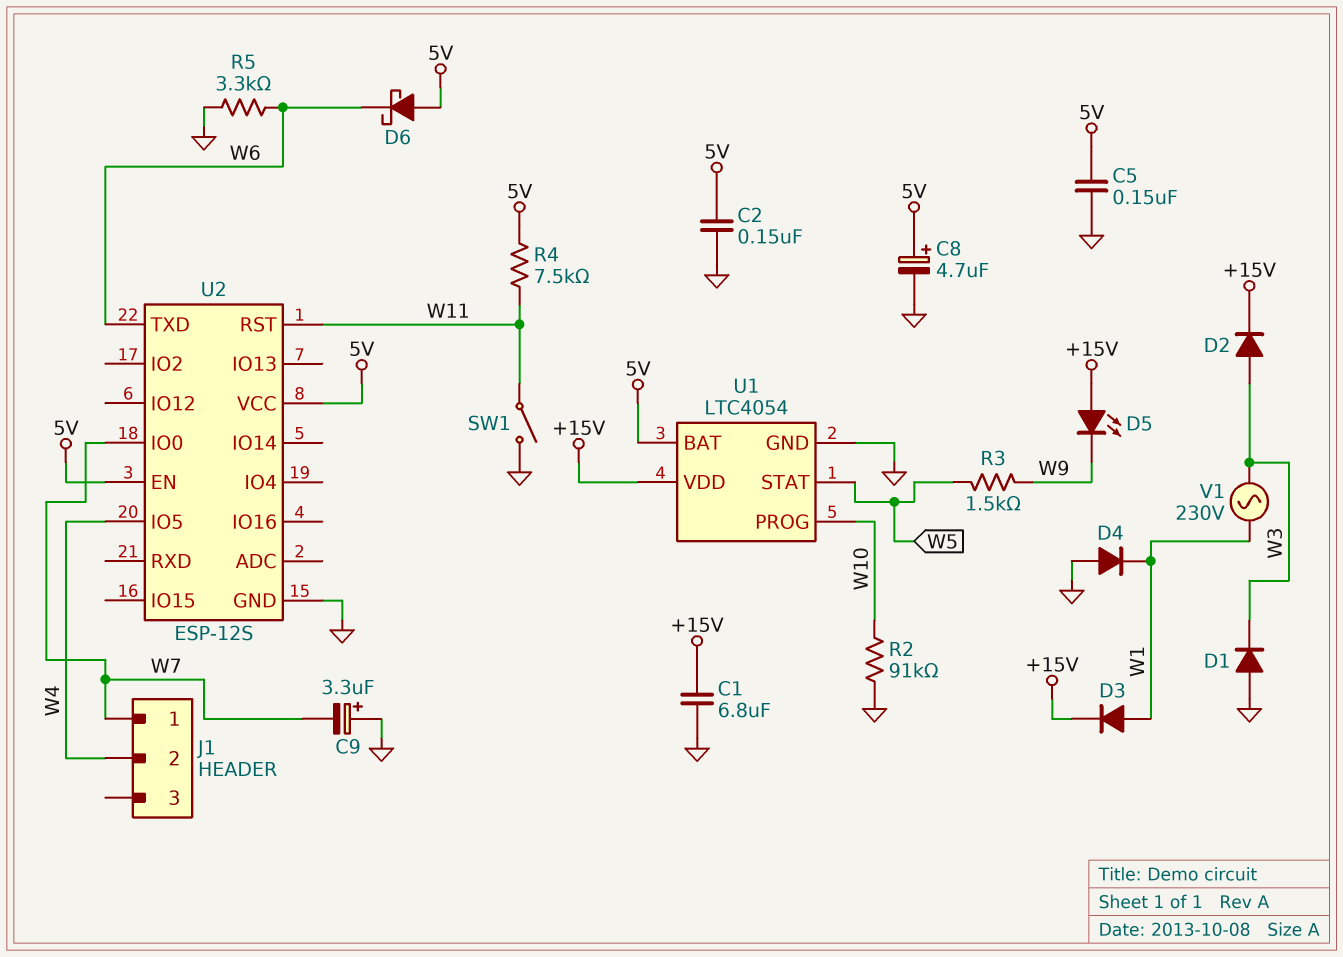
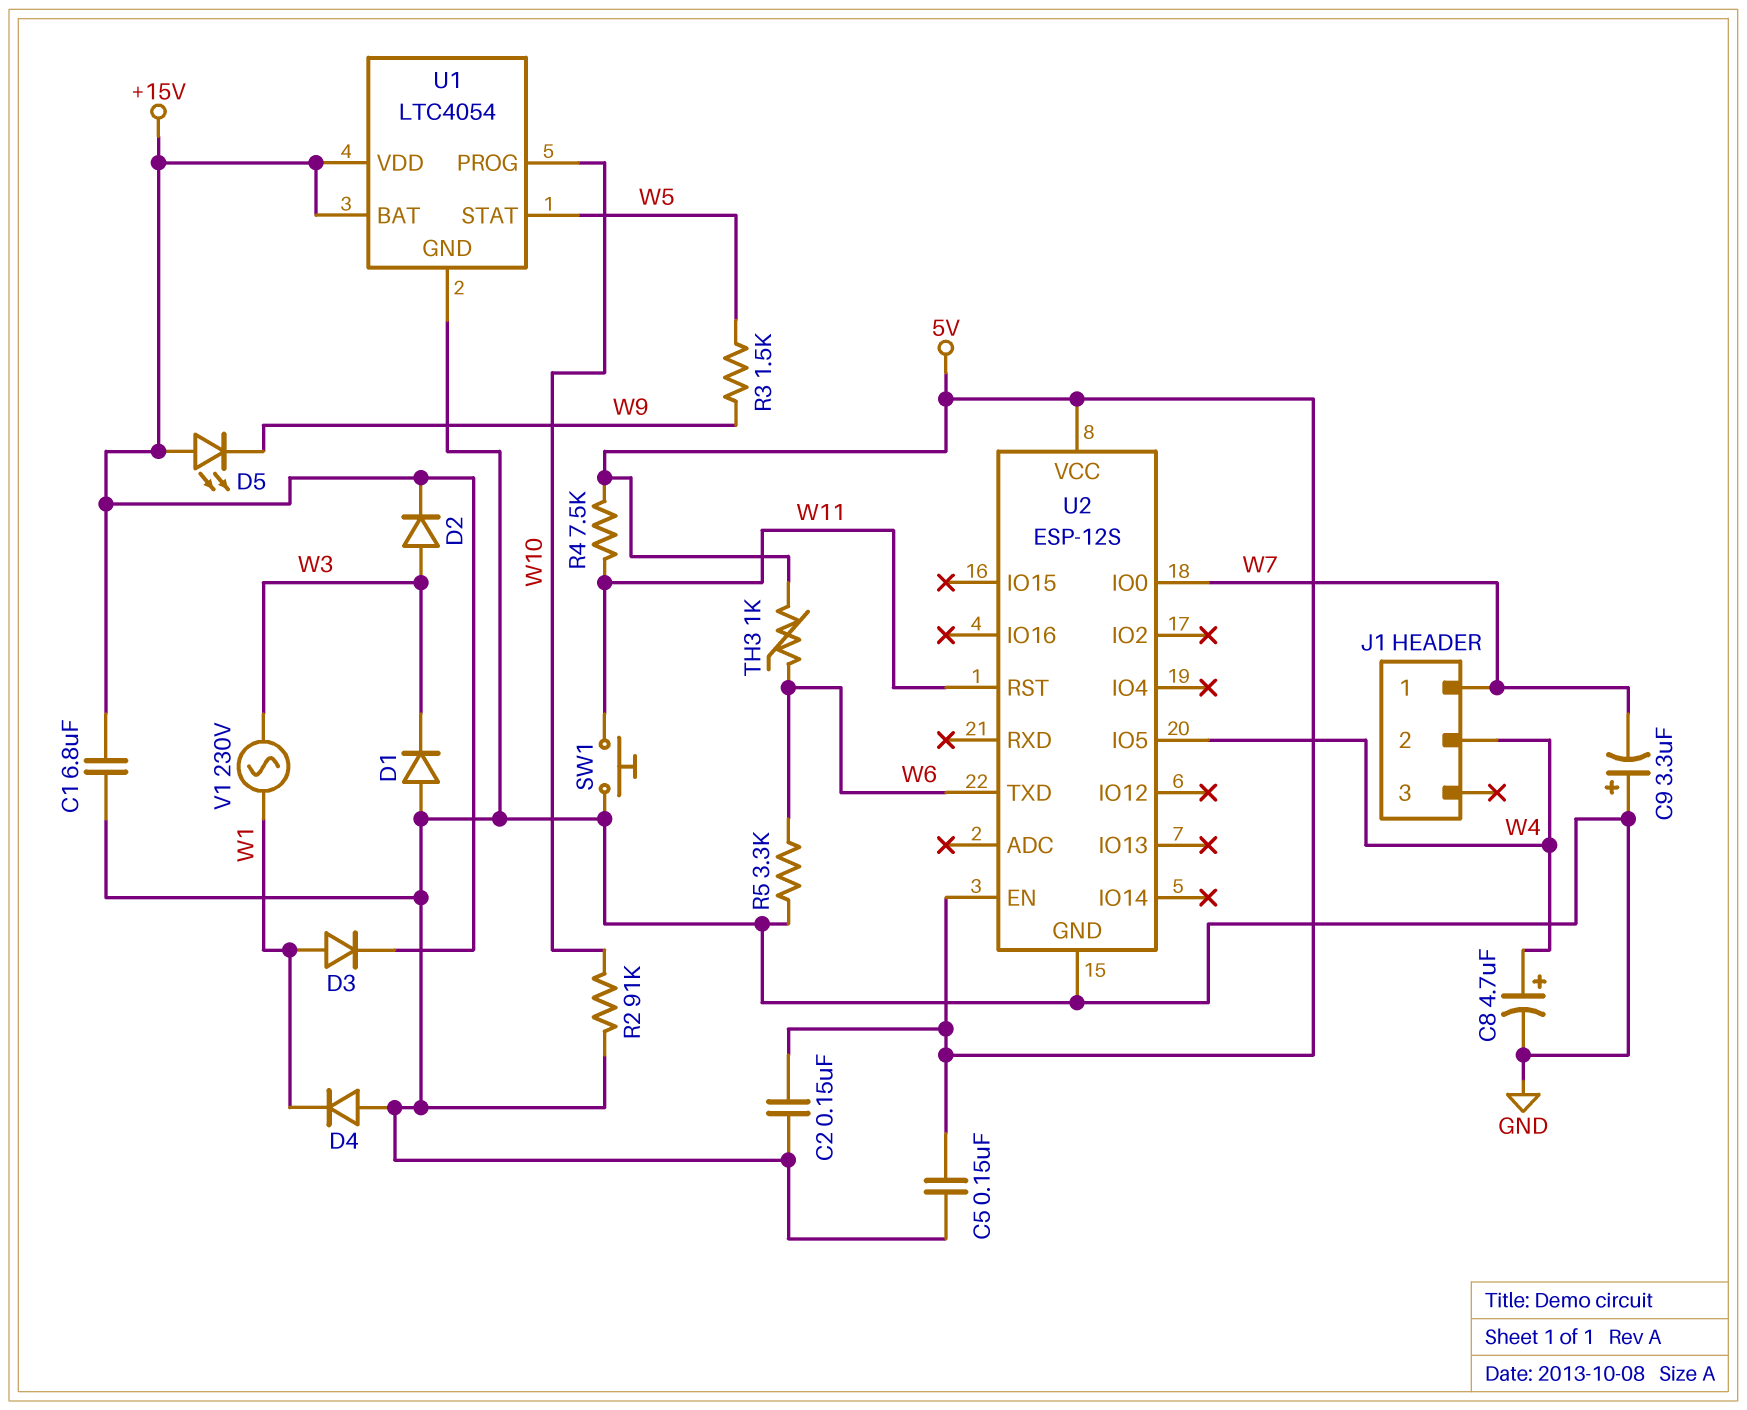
C8: 4.7uF (plus 5V, minus GND) -> 4.7uF (plus W4, minus GND)
D6: schottky (A 5V, K W6) -> none
SW1: switch (GND, W11) -> button (GND, W11)
TH3: none -> 1k (5V, W6)
U1 pin BAT: 5V -> +15V

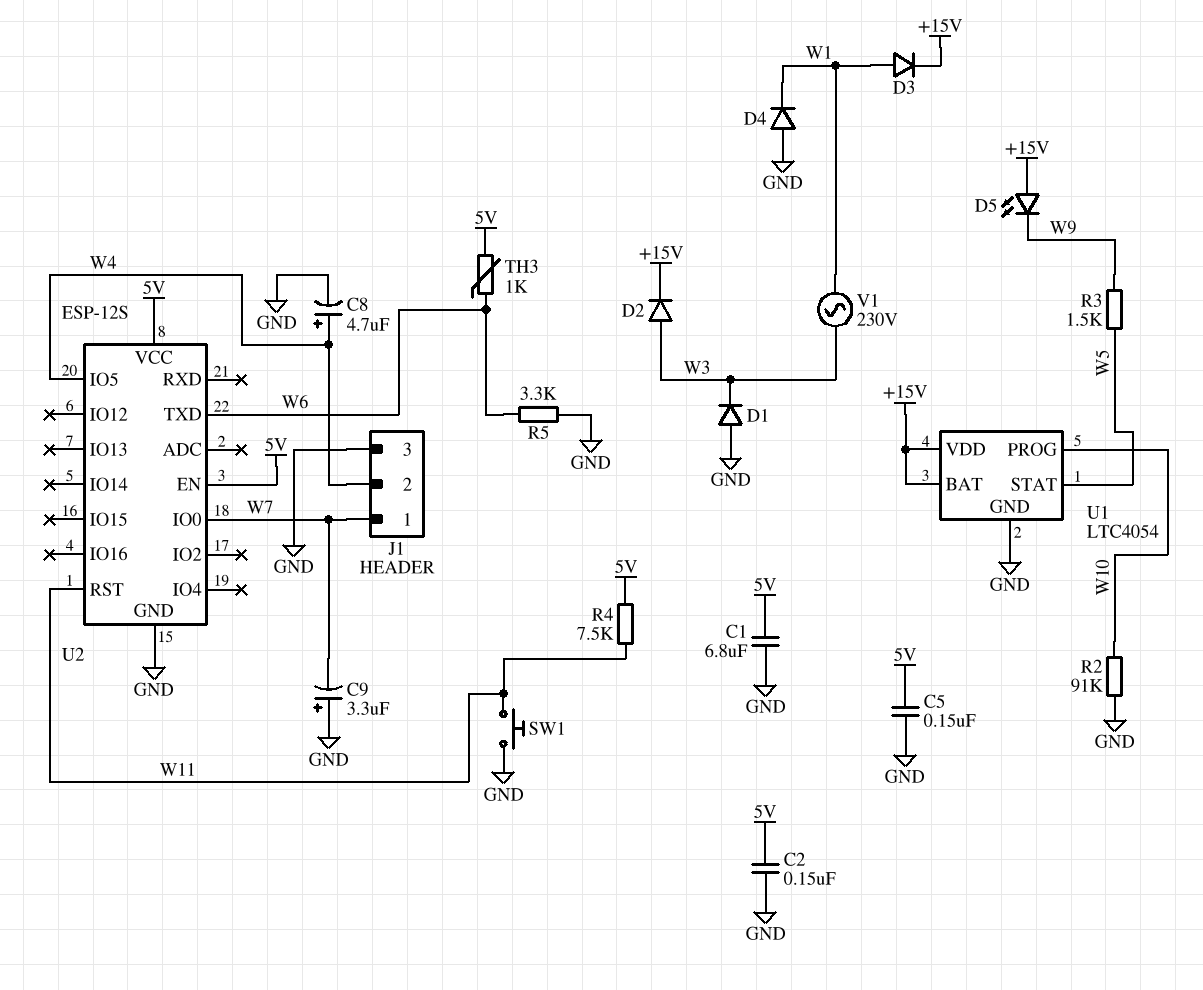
C1: 6.8uF (+15V, GND) -> 6.8uF (5V, GND)
J1 pin 3: none -> GND

